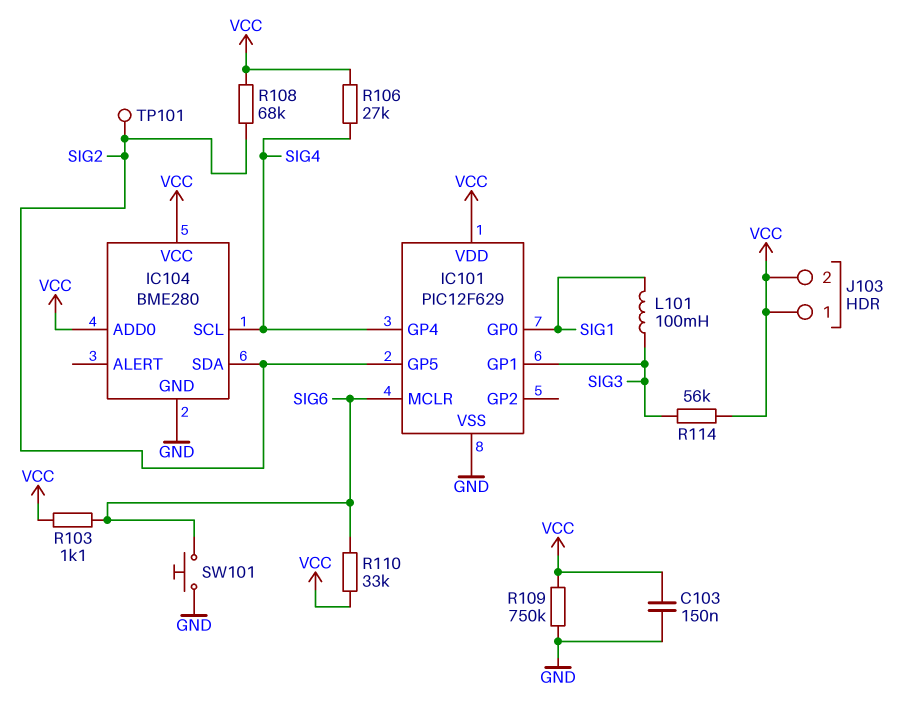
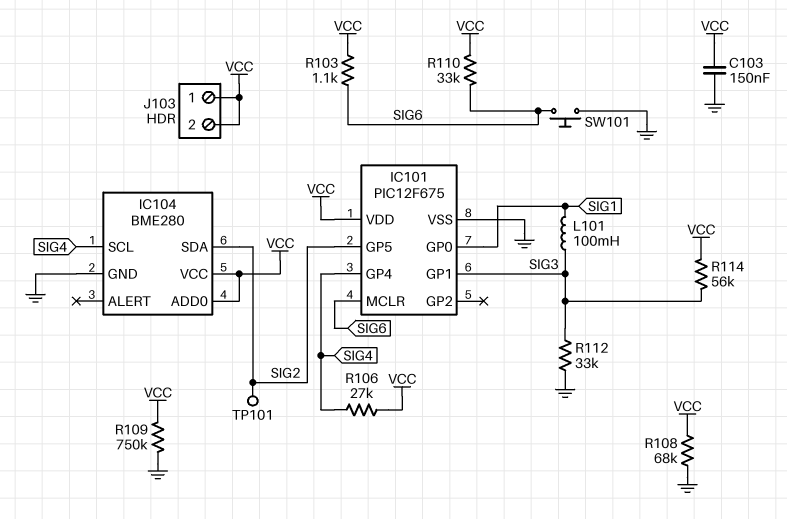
IC101: PIC12F629 -> PIC12F675
R108: 68k (SIG2, VCC) -> 68k (GND, VCC)
R112: none -> 33k (GND, SIG3)

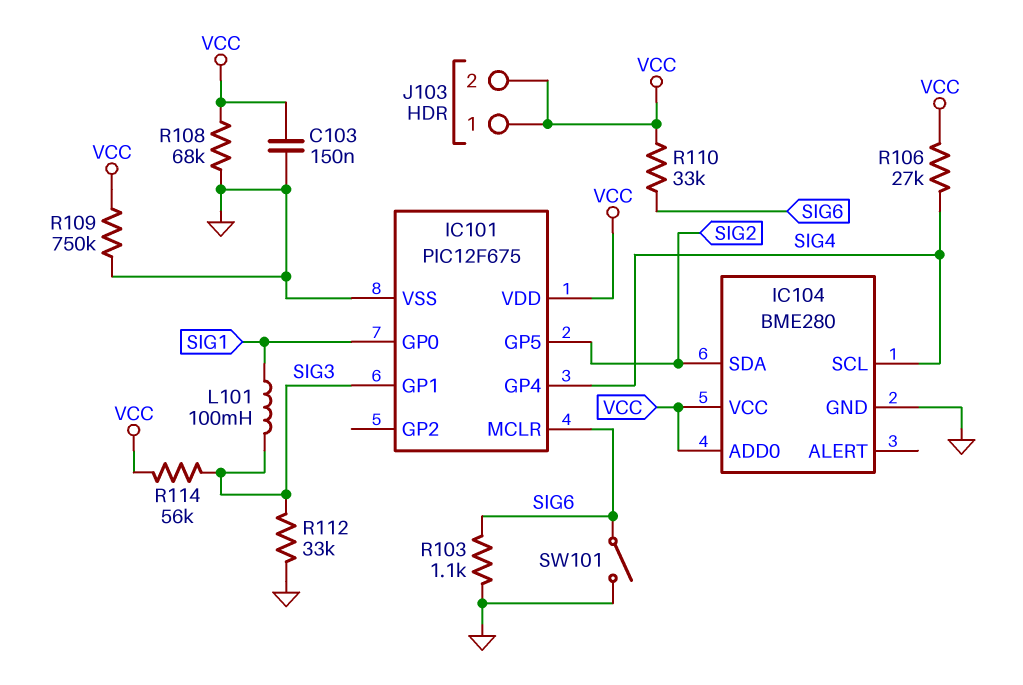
R103: 1.1k (SIG6, VCC) -> 1.1k (GND, SIG6)
SW101: button (GND, SIG6) -> switch (GND, SIG6)
TP101: test point (SIG2) -> none

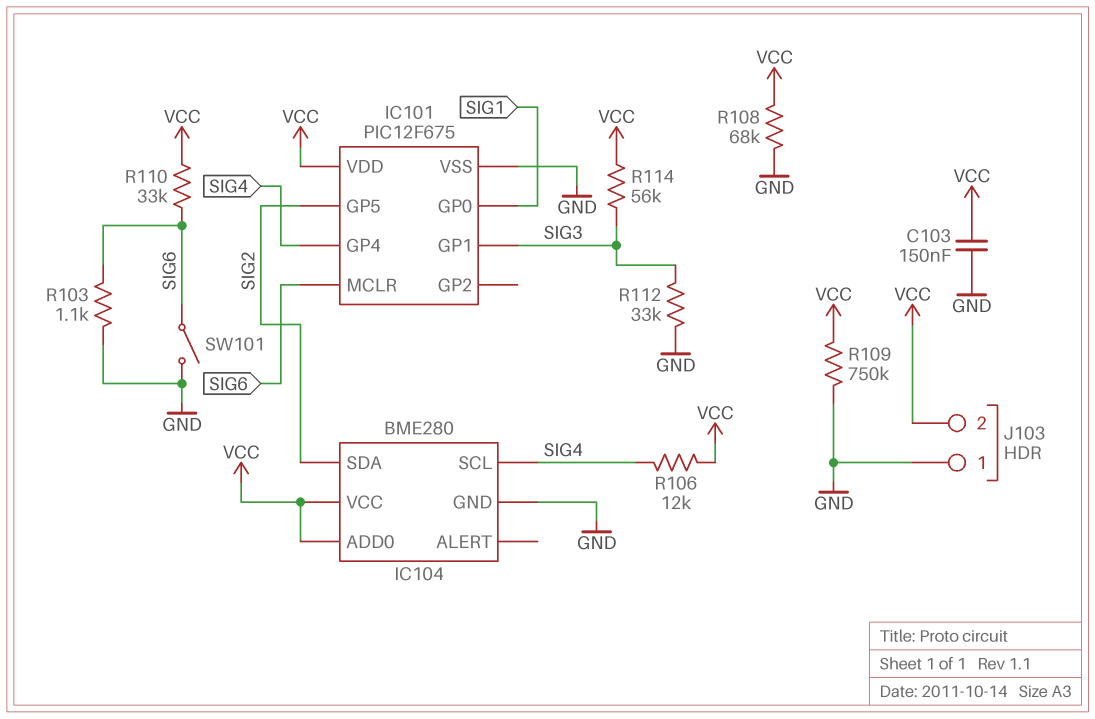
J103 pin 1: VCC -> GND
L101: 100mH (SIG1, SIG3) -> none
R106: 27k (SIG4, VCC) -> 12k (SIG4, VCC)

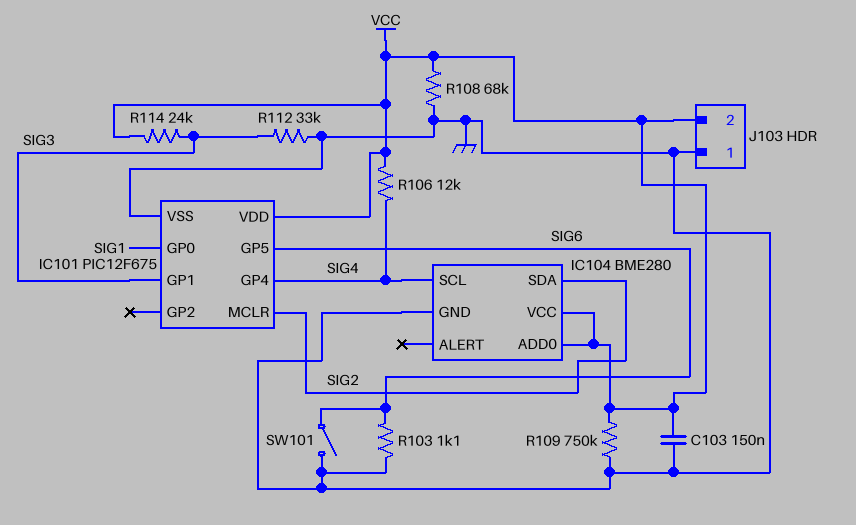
IC101 pin GP5: SIG2 -> SIG6
IC101 pin MCLR: SIG6 -> SIG2
R110: 33k (SIG6, VCC) -> none
R114: 56k (SIG3, VCC) -> 24k (SIG3, VCC)

